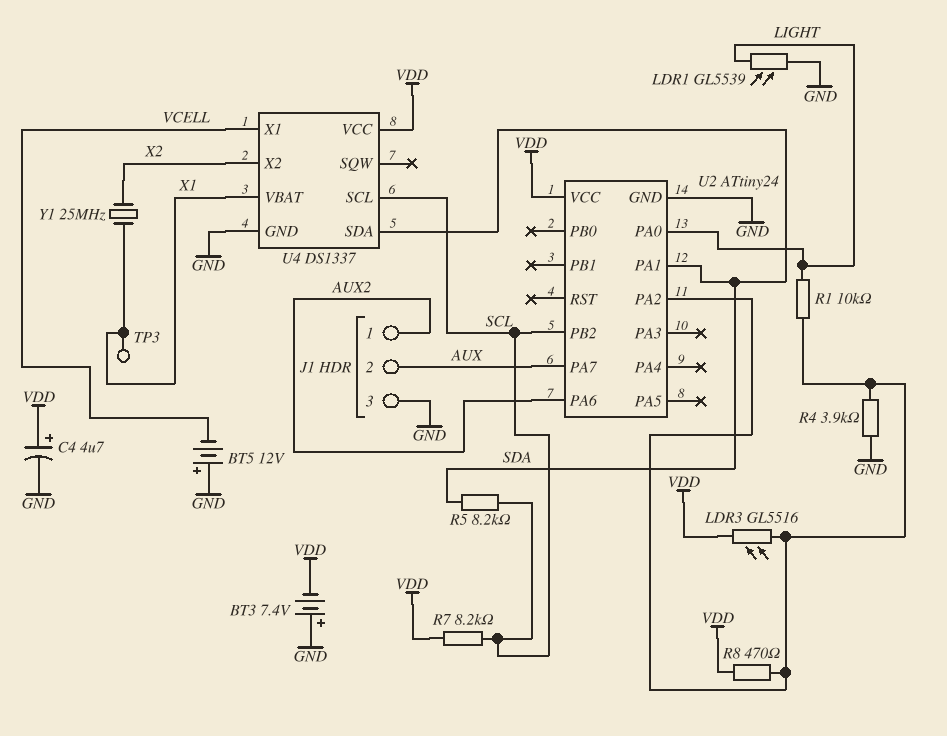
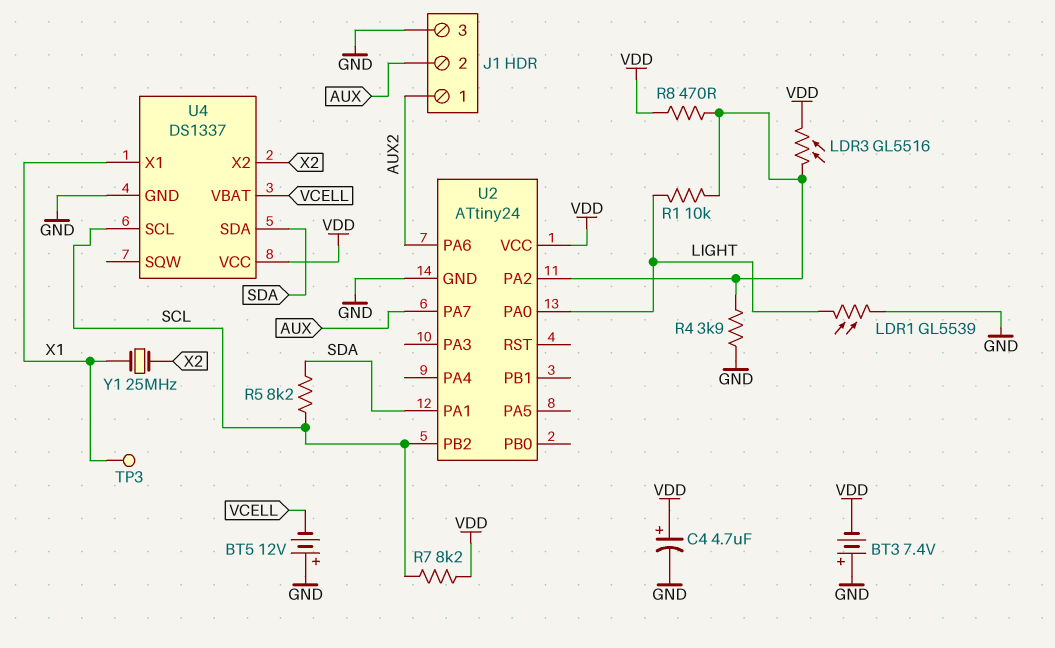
U4 pin VBAT: X1 -> VCELL
U4 pin X1: VCELL -> X1

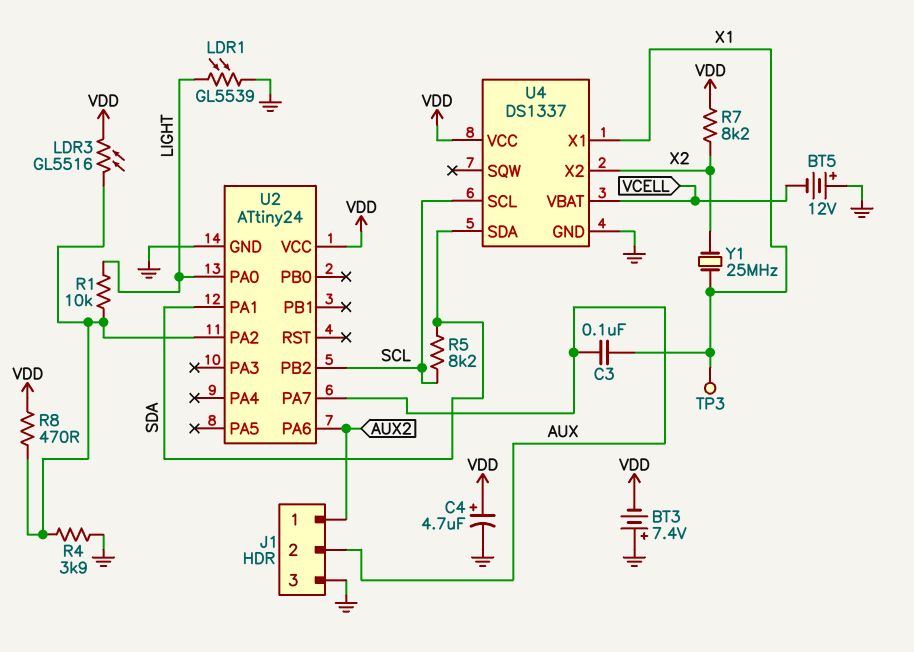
C3: none -> 100nF (AUX, X1)
R7: 8.2k (SCL, VDD) -> 8.2k (VDD, X2)

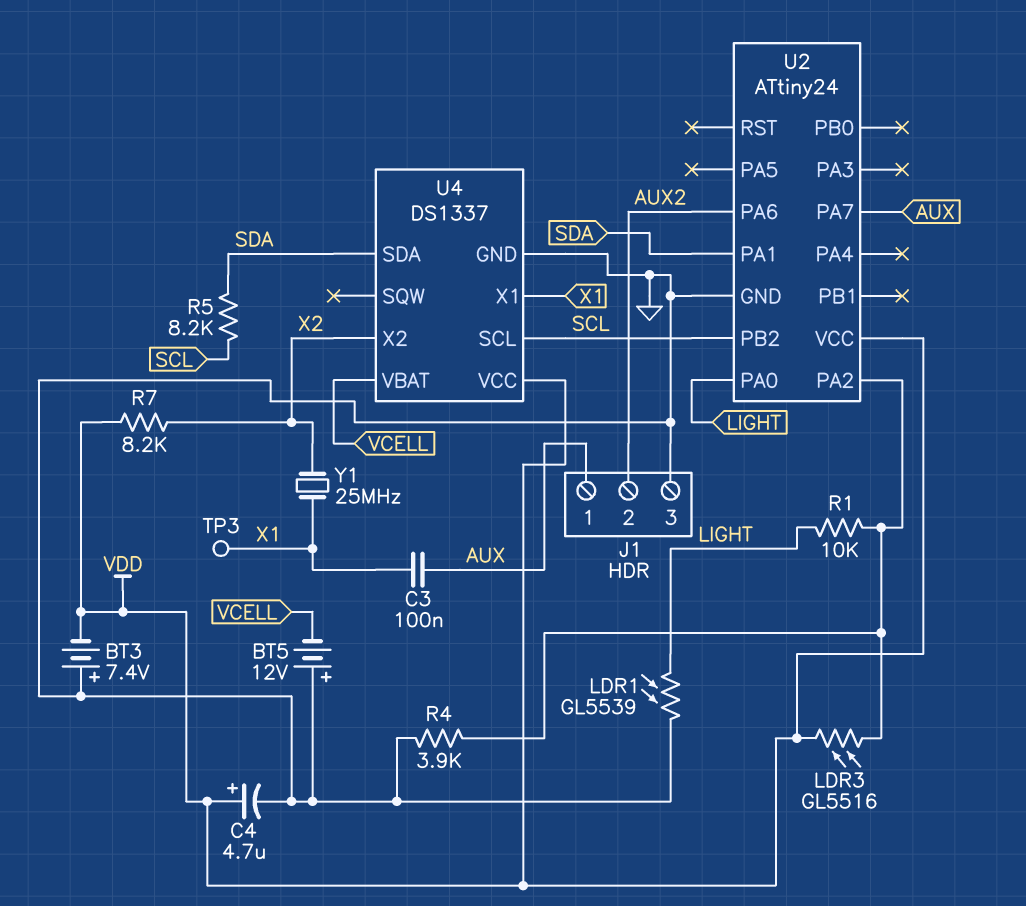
J1 pin 1: AUX2 -> AUX
J1 pin 2: AUX -> AUX2
R8: 470 (U2/PA2, VDD) -> none

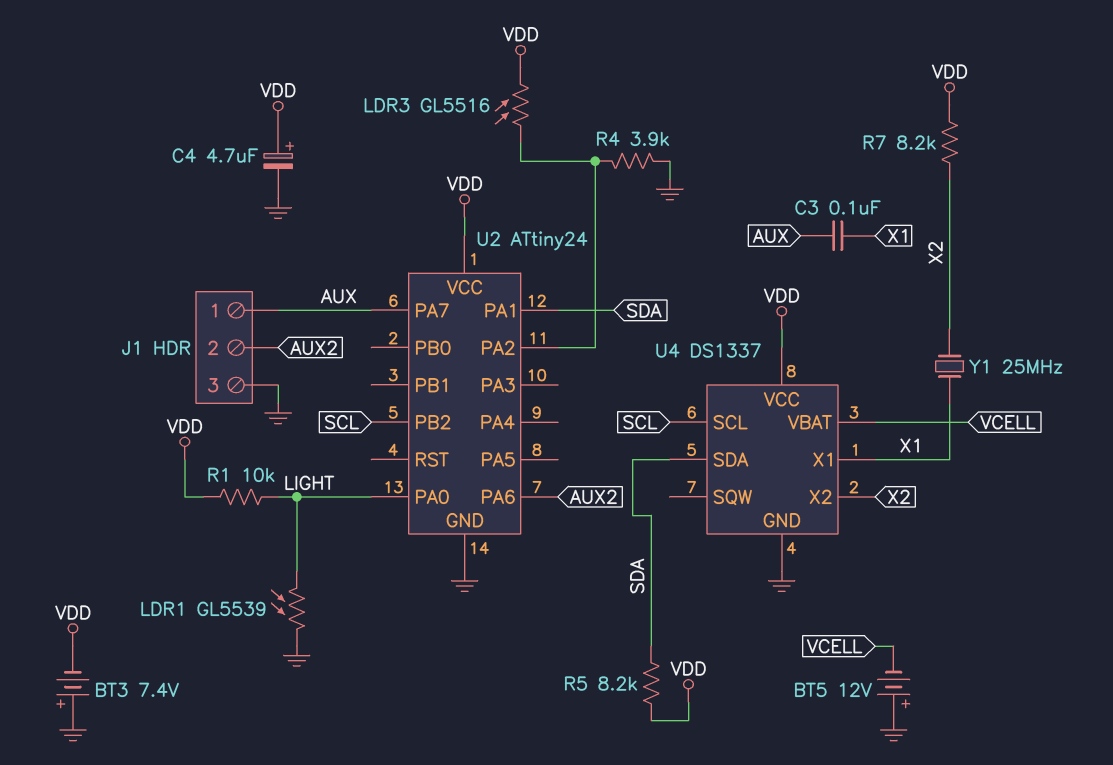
R1: 10k (LIGHT, U2/PA2) -> 10k (LIGHT, VDD)
R5: 8.2k (SCL, SDA) -> 8.2k (SDA, VDD)
TP3: test point (X1) -> none

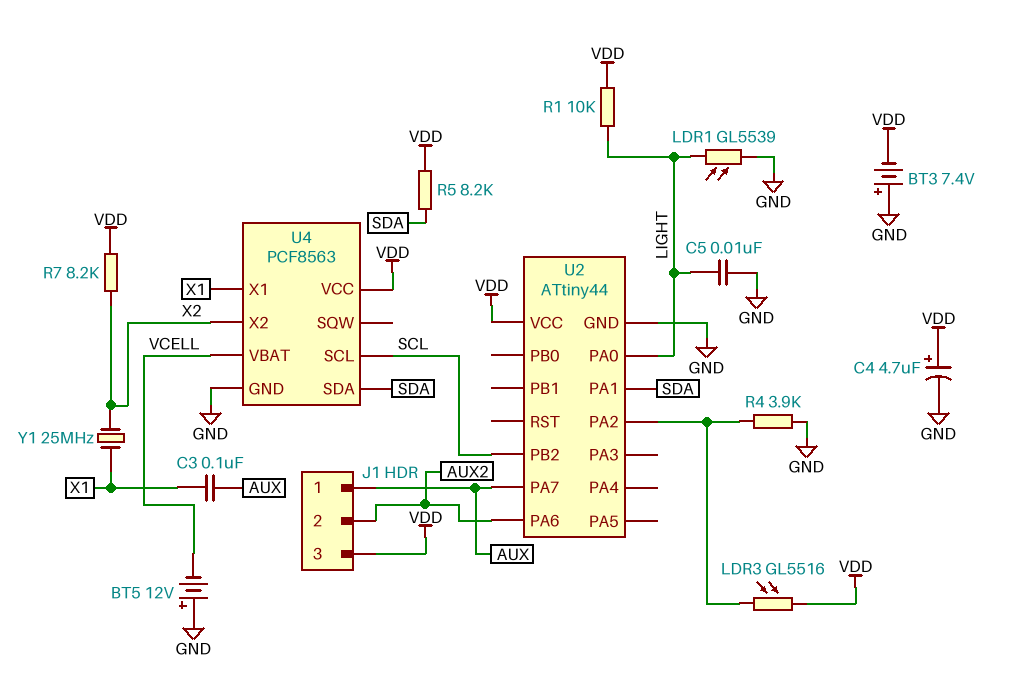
C5: none -> 10nF (GND, LIGHT)
J1 pin 3: GND -> VDD
U2: ATtiny24 -> ATtiny44
U4: DS1337 -> PCF8563

